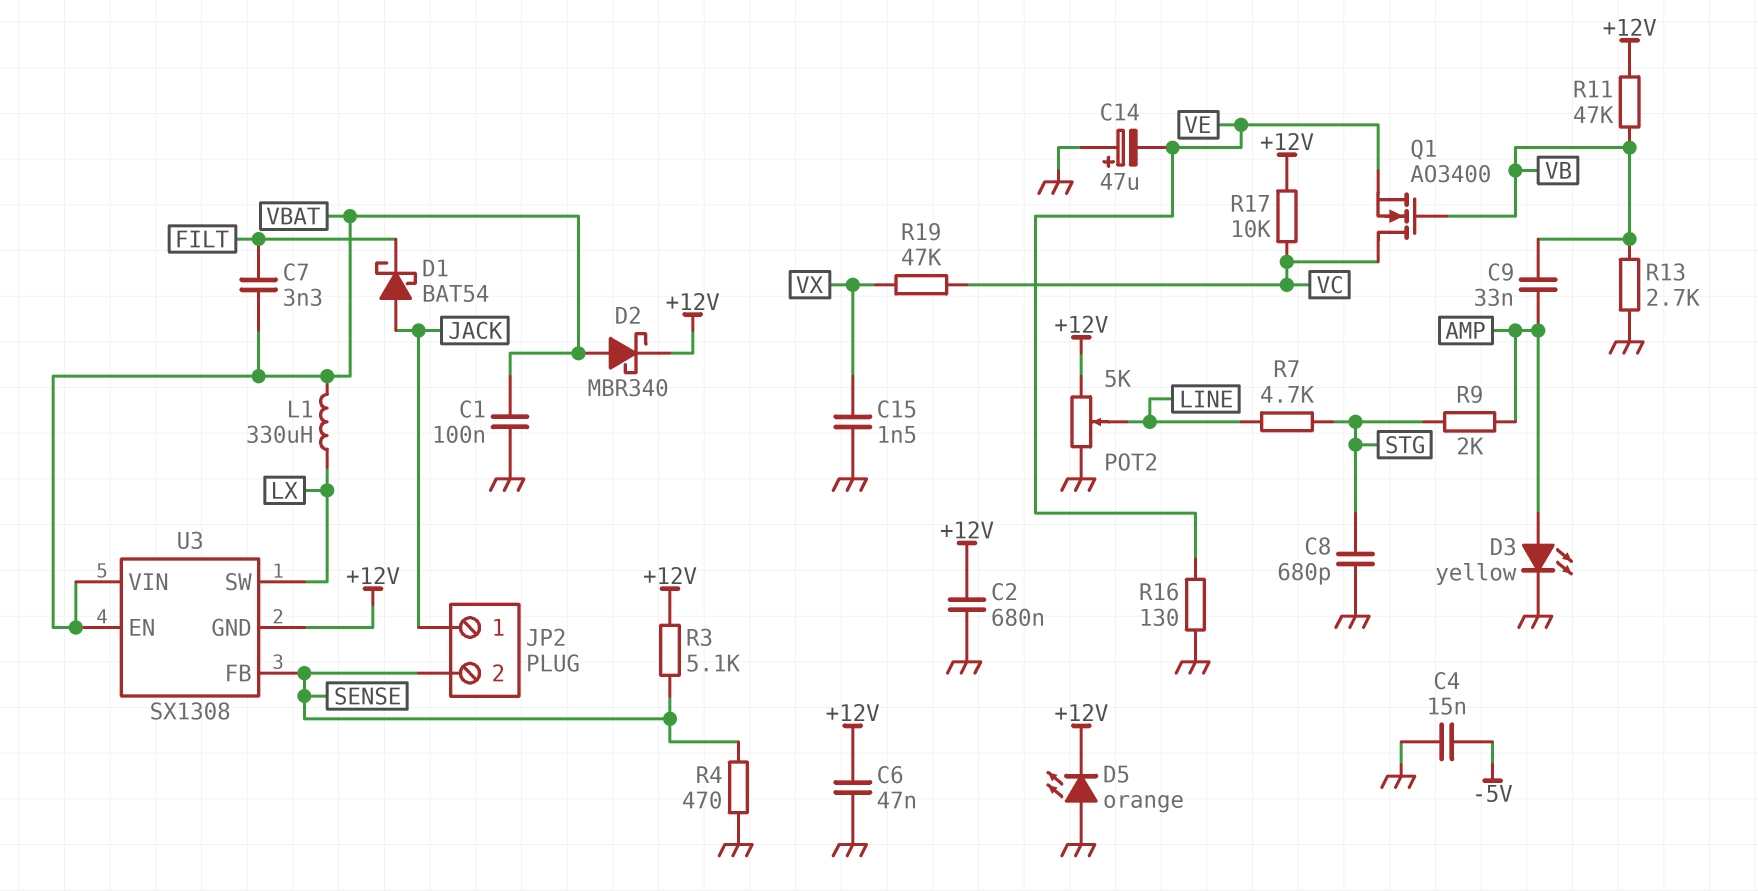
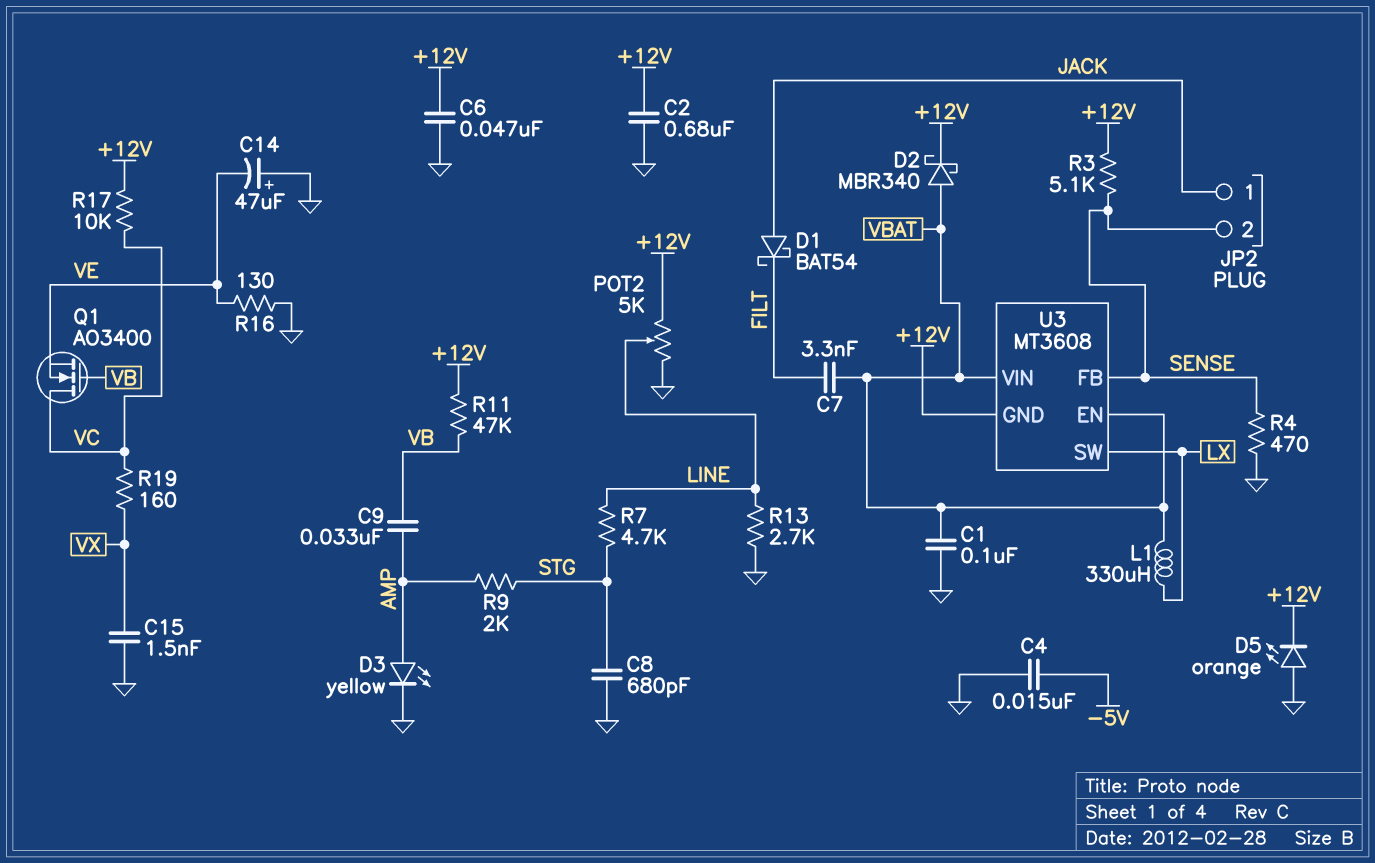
R13: 2.7k (GND, VB) -> 2.7k (GND, LINE)
R19: 47k (VC, VX) -> 160 (VC, VX)
U3: SX1308 -> MT3608

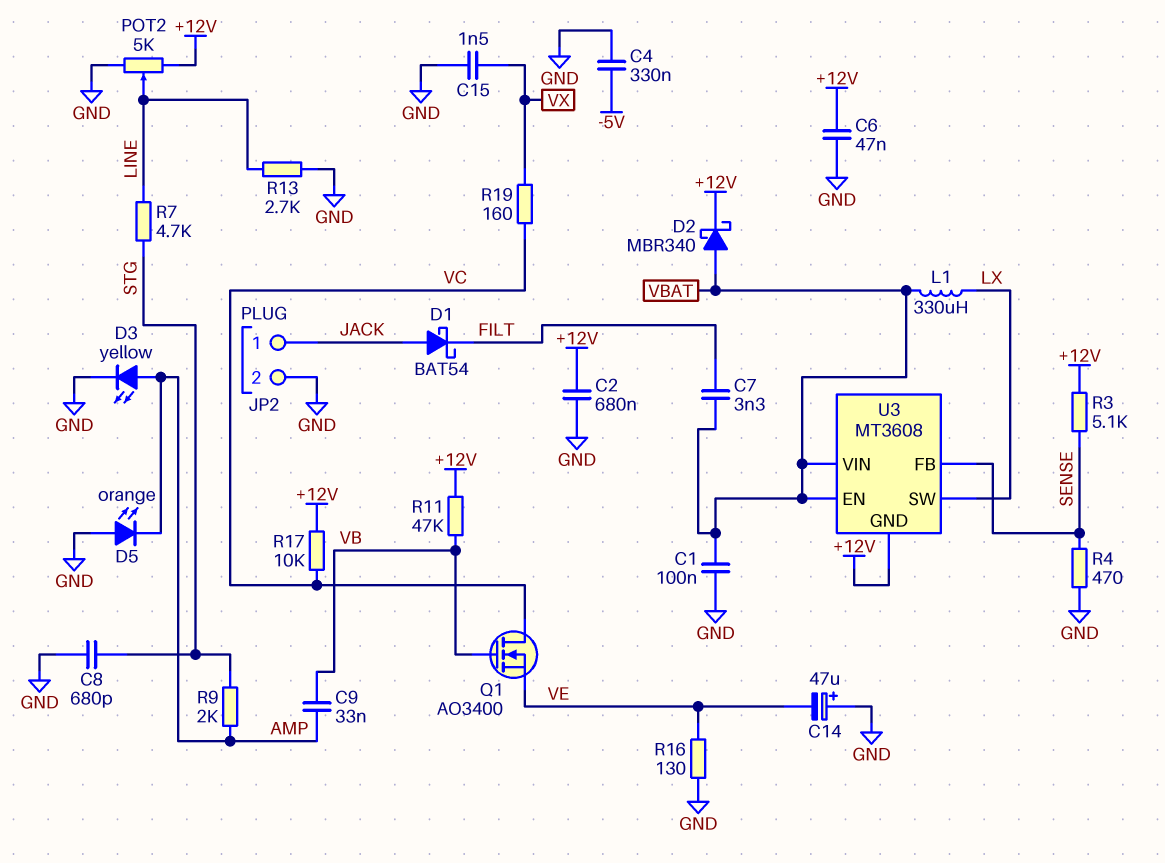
C4: 15nF (-5V, GND) -> 330nF (-5V, GND)
D5: LED orange (A GND, K +12V) -> LED orange (A GND, K AMP)
JP2 pin 2: SENSE -> GND

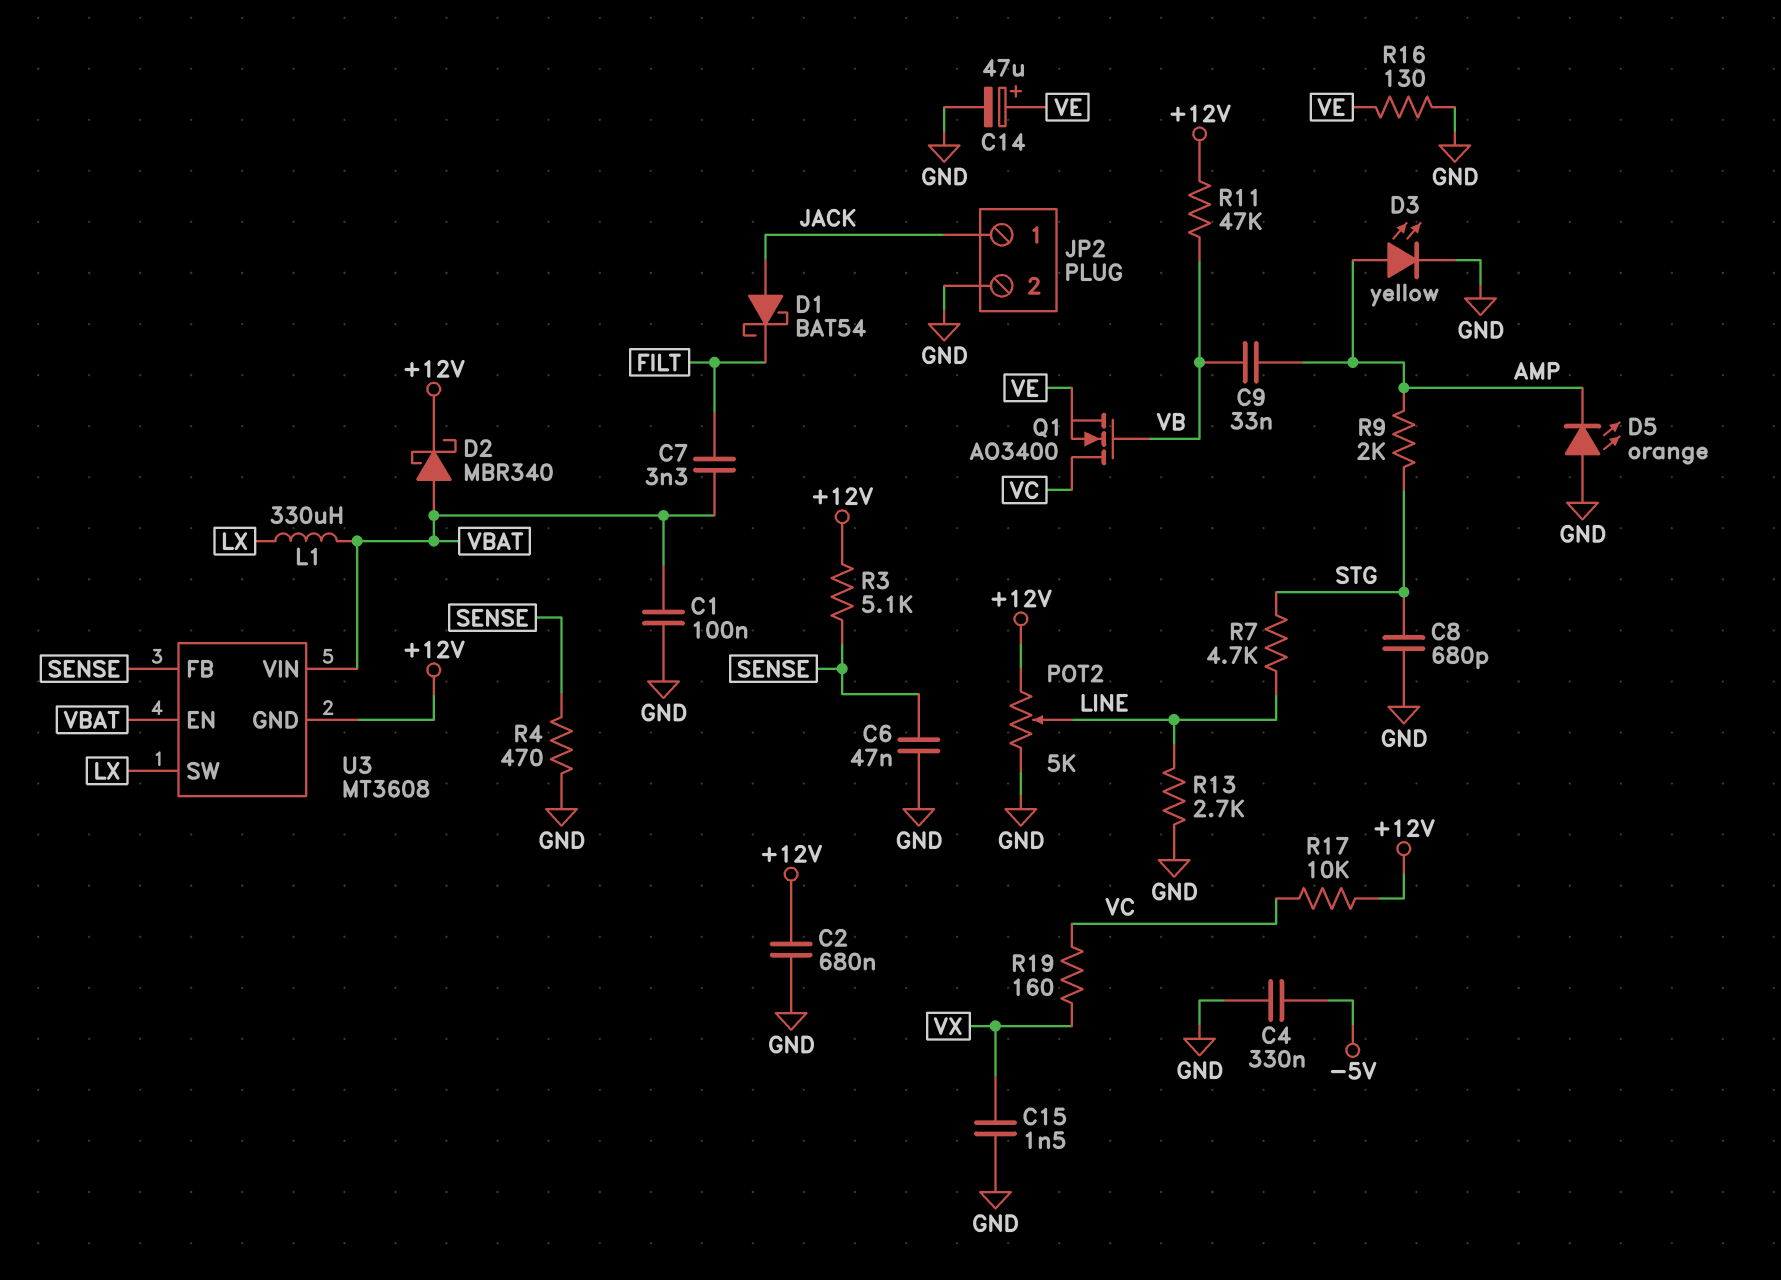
C6: 47nF (+12V, GND) -> 47nF (GND, SENSE)
C14: 47uF (plus GND, minus VE) -> 47uF (plus VE, minus GND)

